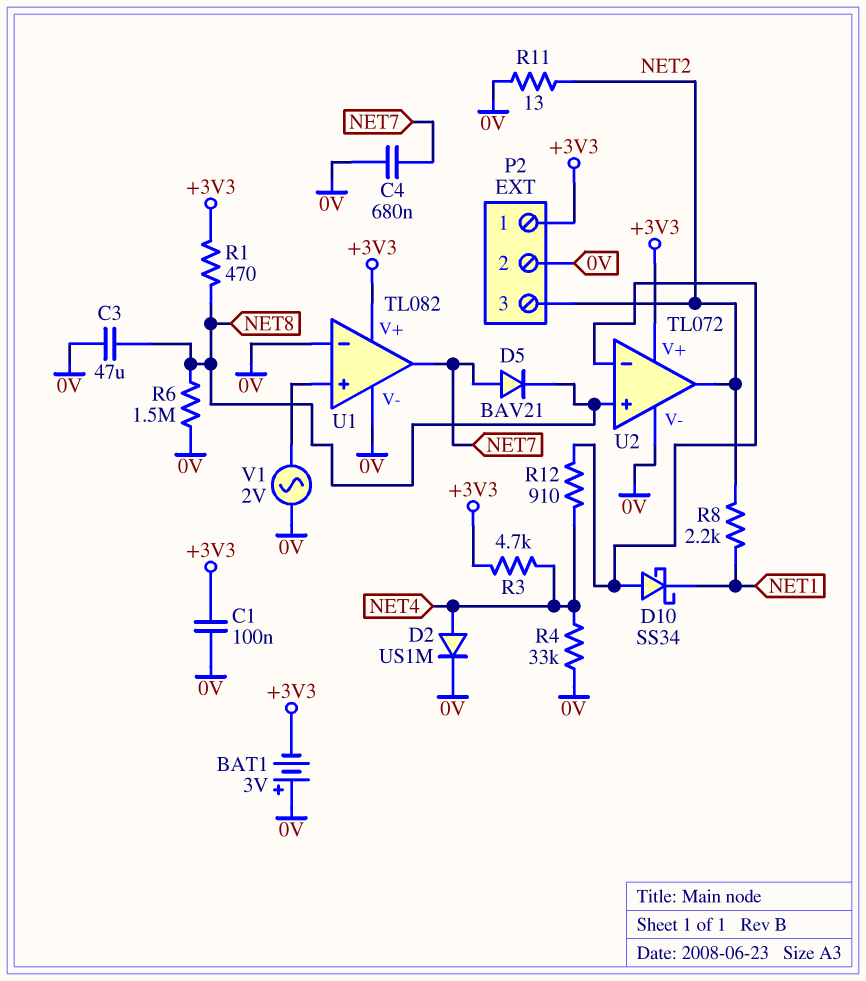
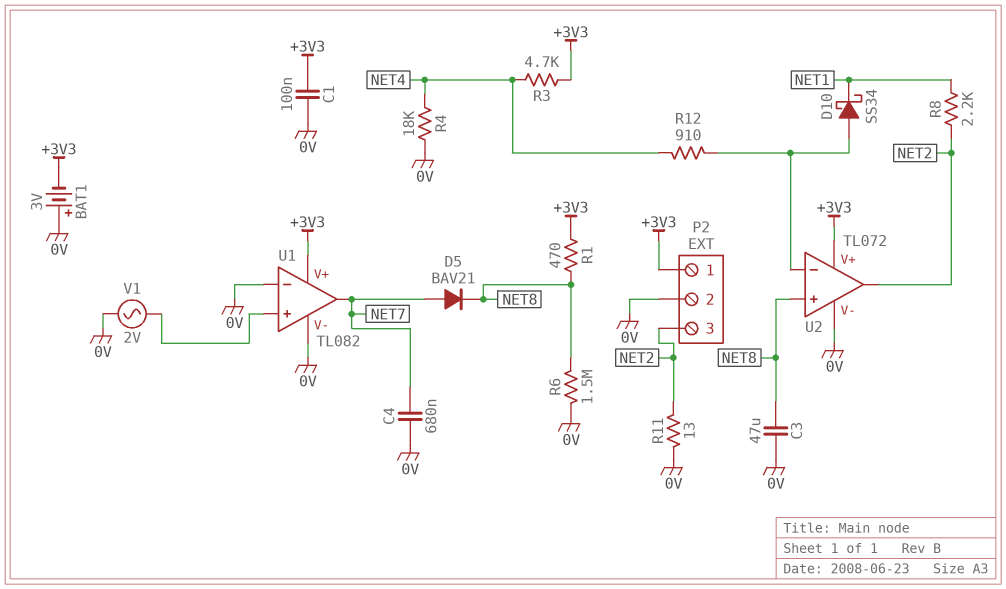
D2: diode US1M (A NET4, K 0V) -> none
R4: 33k (0V, NET4) -> 18k (0V, NET4)

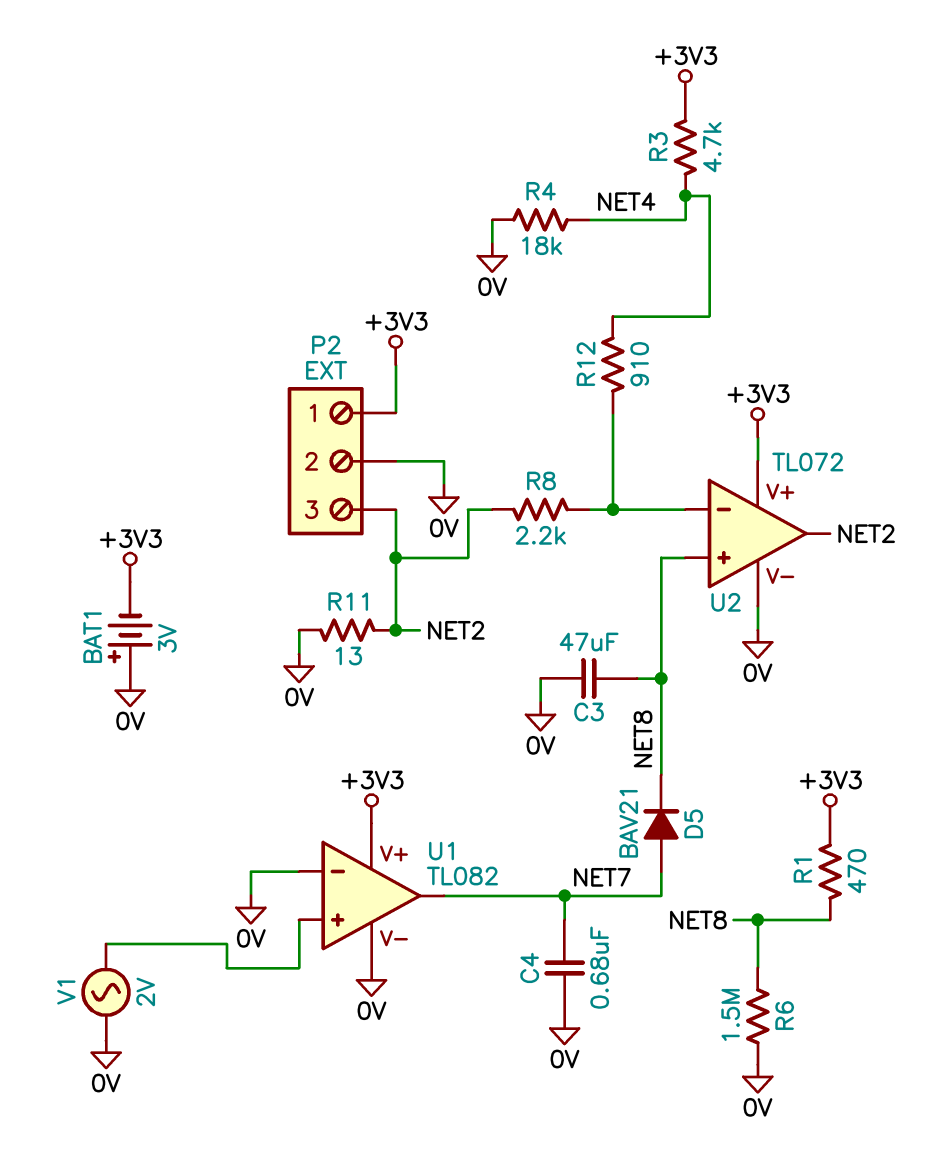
C1: 100nF (+3V3, 0V) -> none
D10: schottky SS34 (A U2/in-, K NET1) -> none
R8: 2.2k (NET1, NET2) -> 2.2k (NET2, U2/in-)

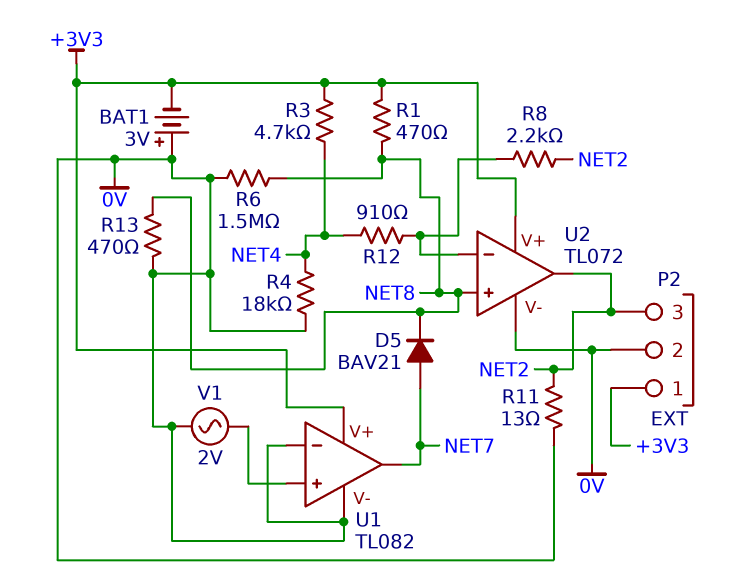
C3: 47uF (0V, NET8) -> none
C4: 680nF (0V, NET7) -> none
R13: none -> 470 (0V, NET8)

